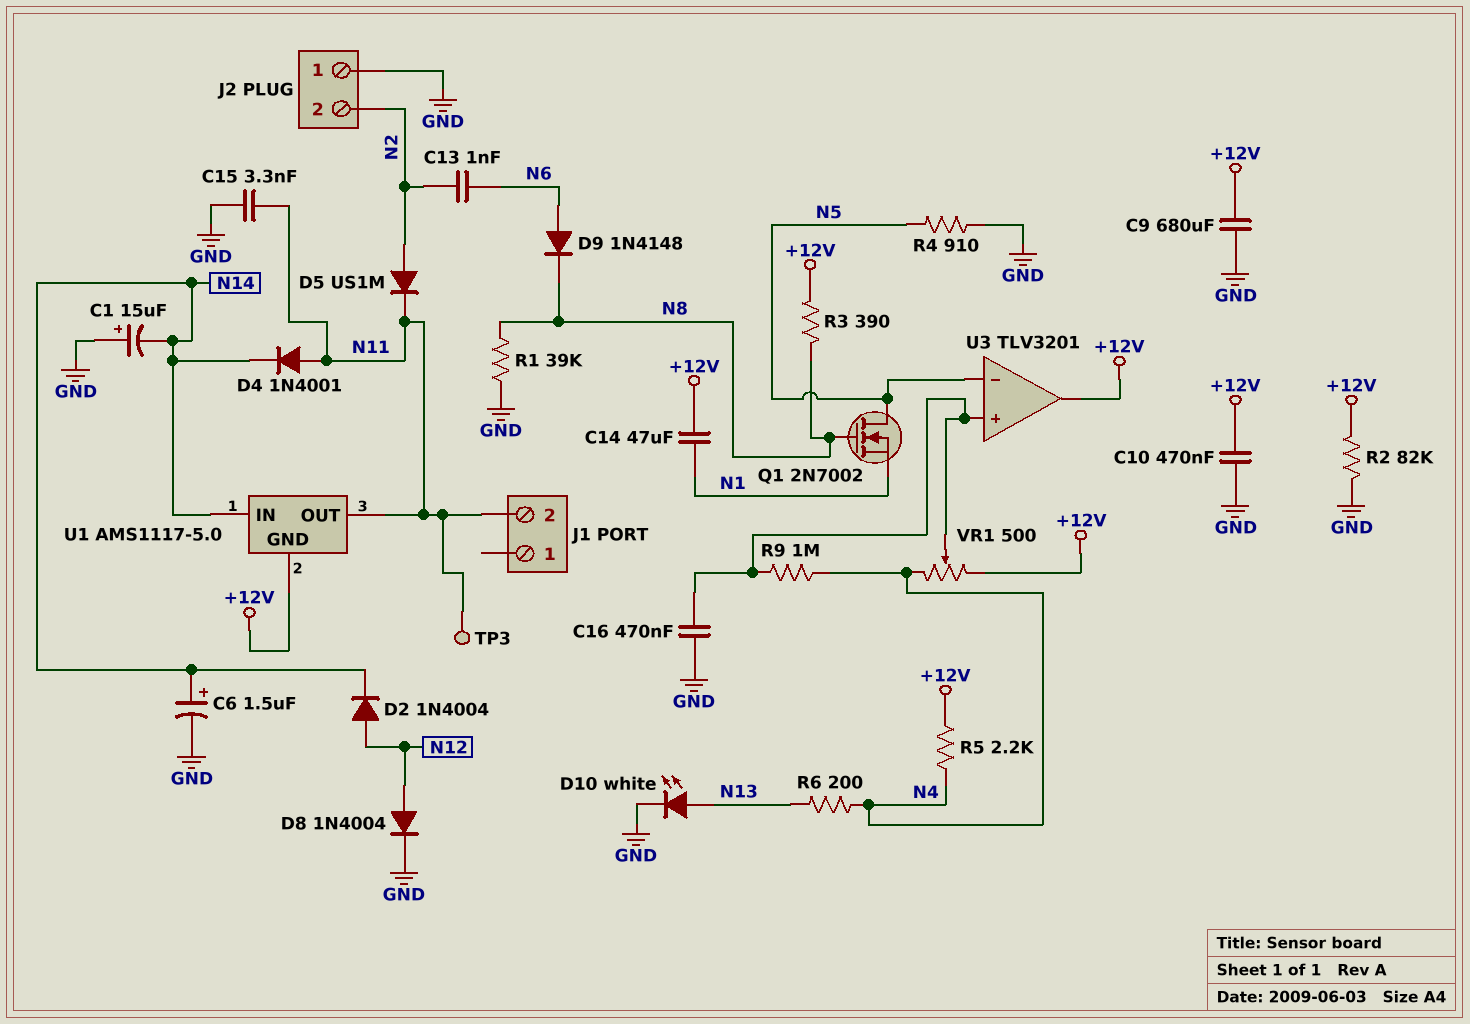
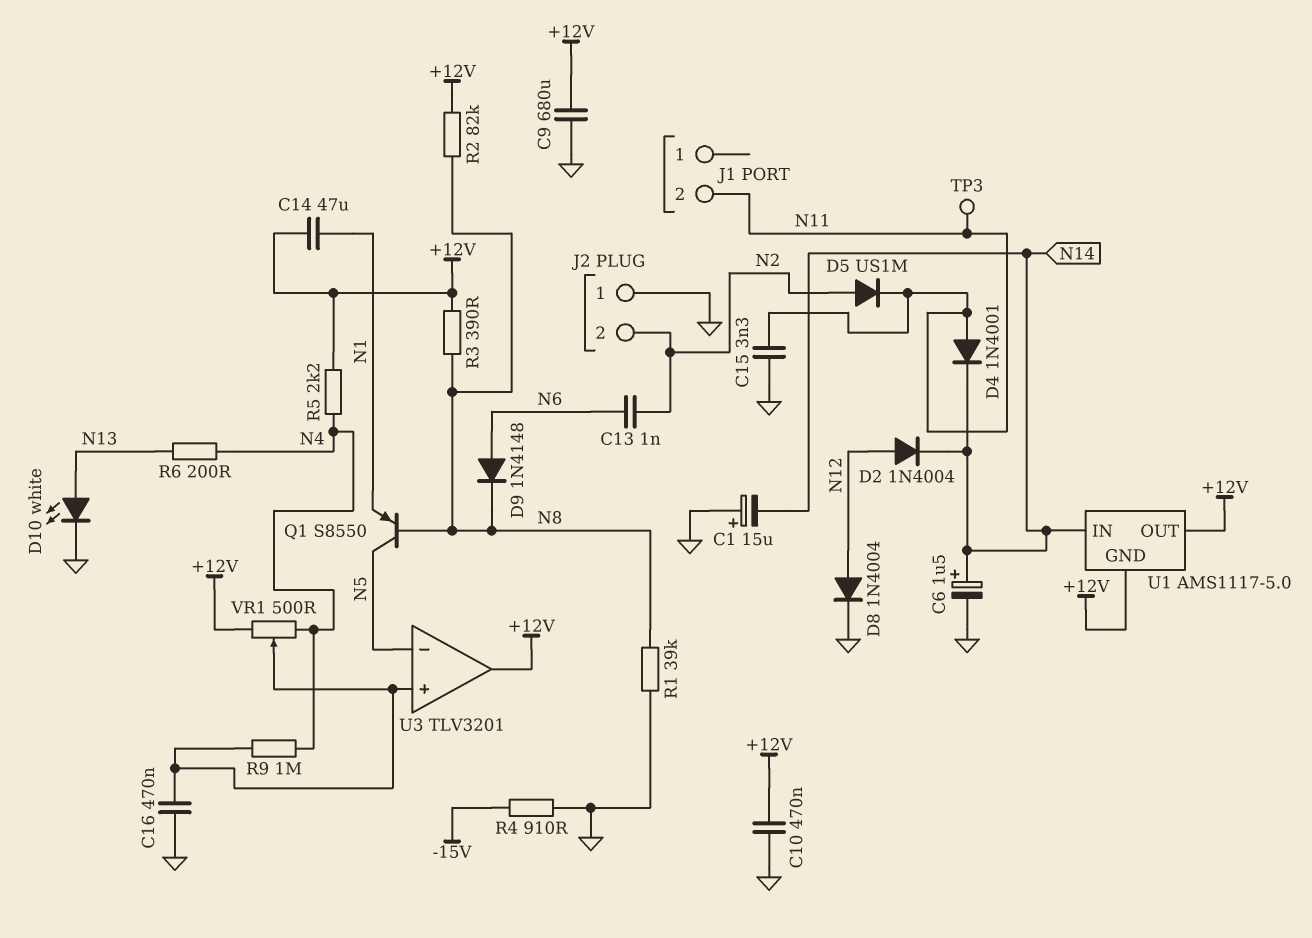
Q1: NMOS 2N7002 (G N8, D N5, S N1) -> PNP S8550 (B N8, C N5, E N1)
R2: 82k (+12V, GND) -> 82k (+12V, N8)
R4: 910 (GND, N5) -> 910 (-15V, GND)
U1 pin OUT: N11 -> +12V

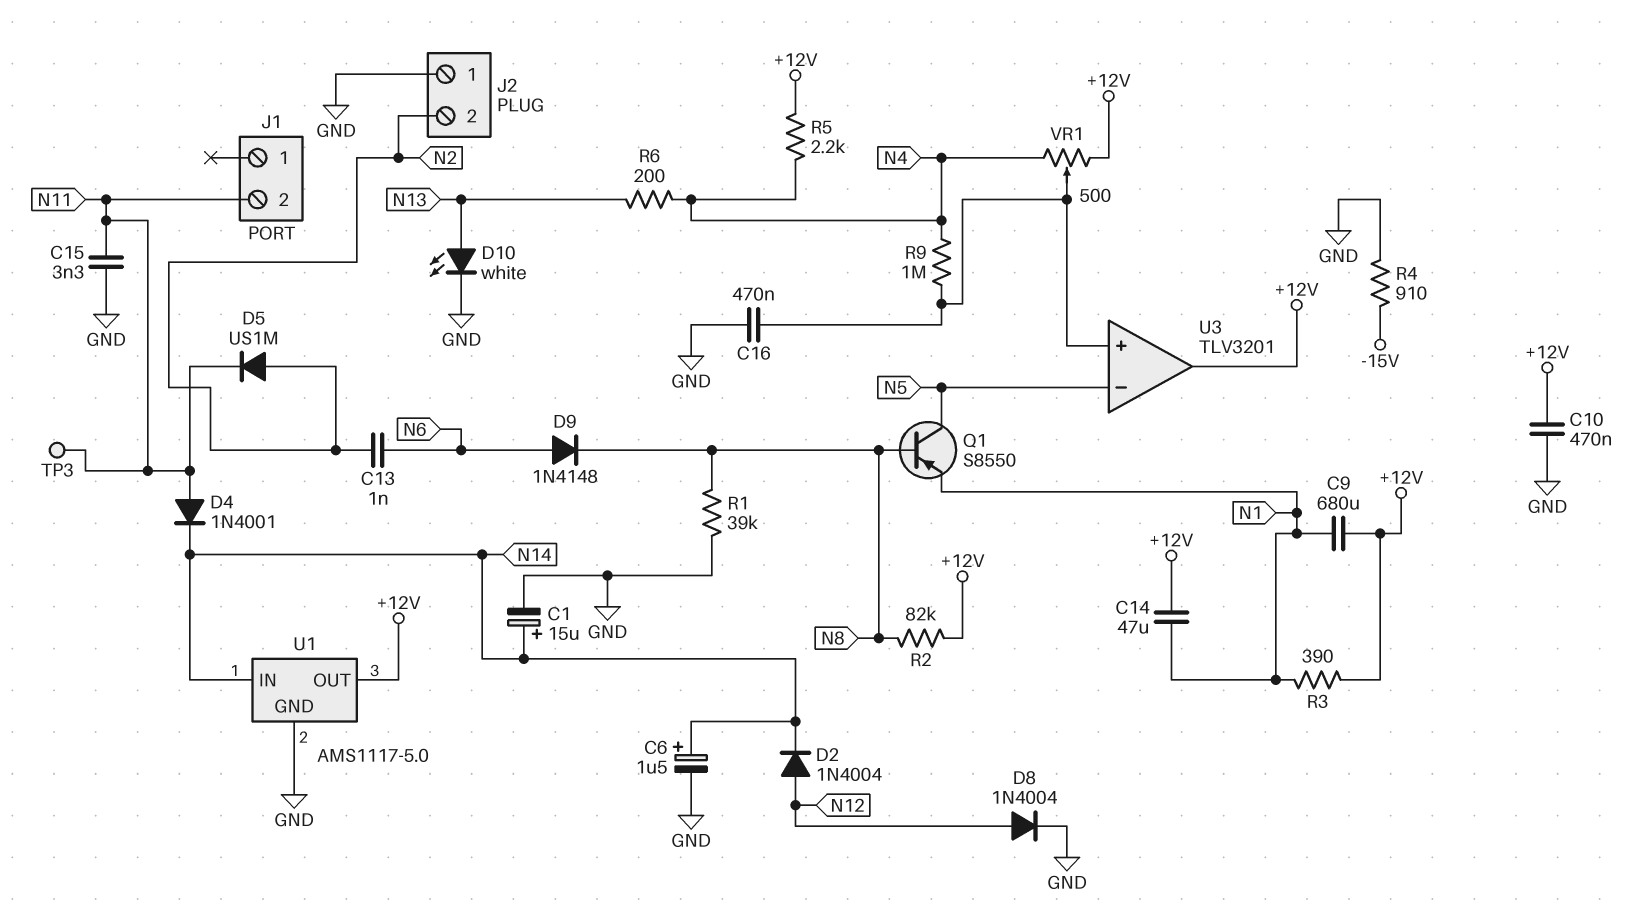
C1: 15uF (plus GND, minus N14) -> 15uF (plus N14, minus GND)
C9: 680uF (+12V, GND) -> 680uF (+12V, N1)
R3: 390 (+12V, N8) -> 390 (+12V, N1)
U1 pin GND: +12V -> GND

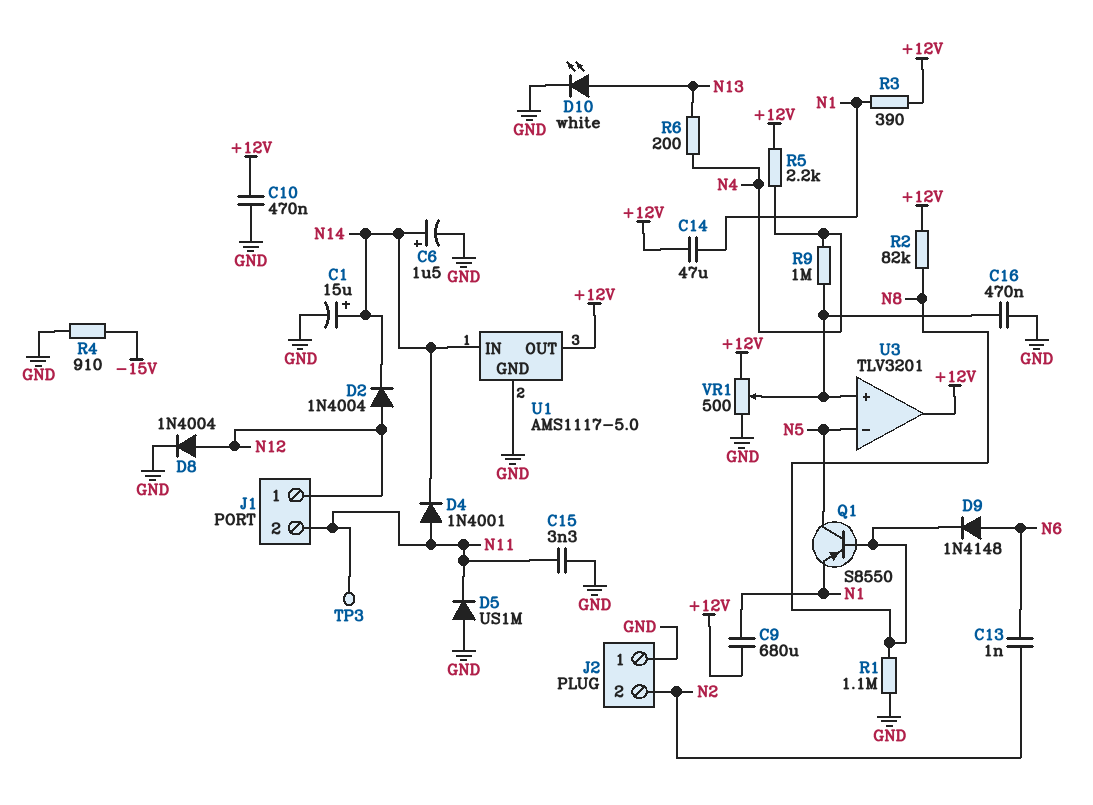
D5: diode US1M (A N2, K N11) -> diode US1M (A GND, K N11)
J1 pin 1: none -> N12
R1: 39k (GND, N8) -> 1.1M (GND, N8)
VR1: 500 (+12V, N4, wiper U3/in+) -> 500 (+12V, GND, wiper U3/in+)

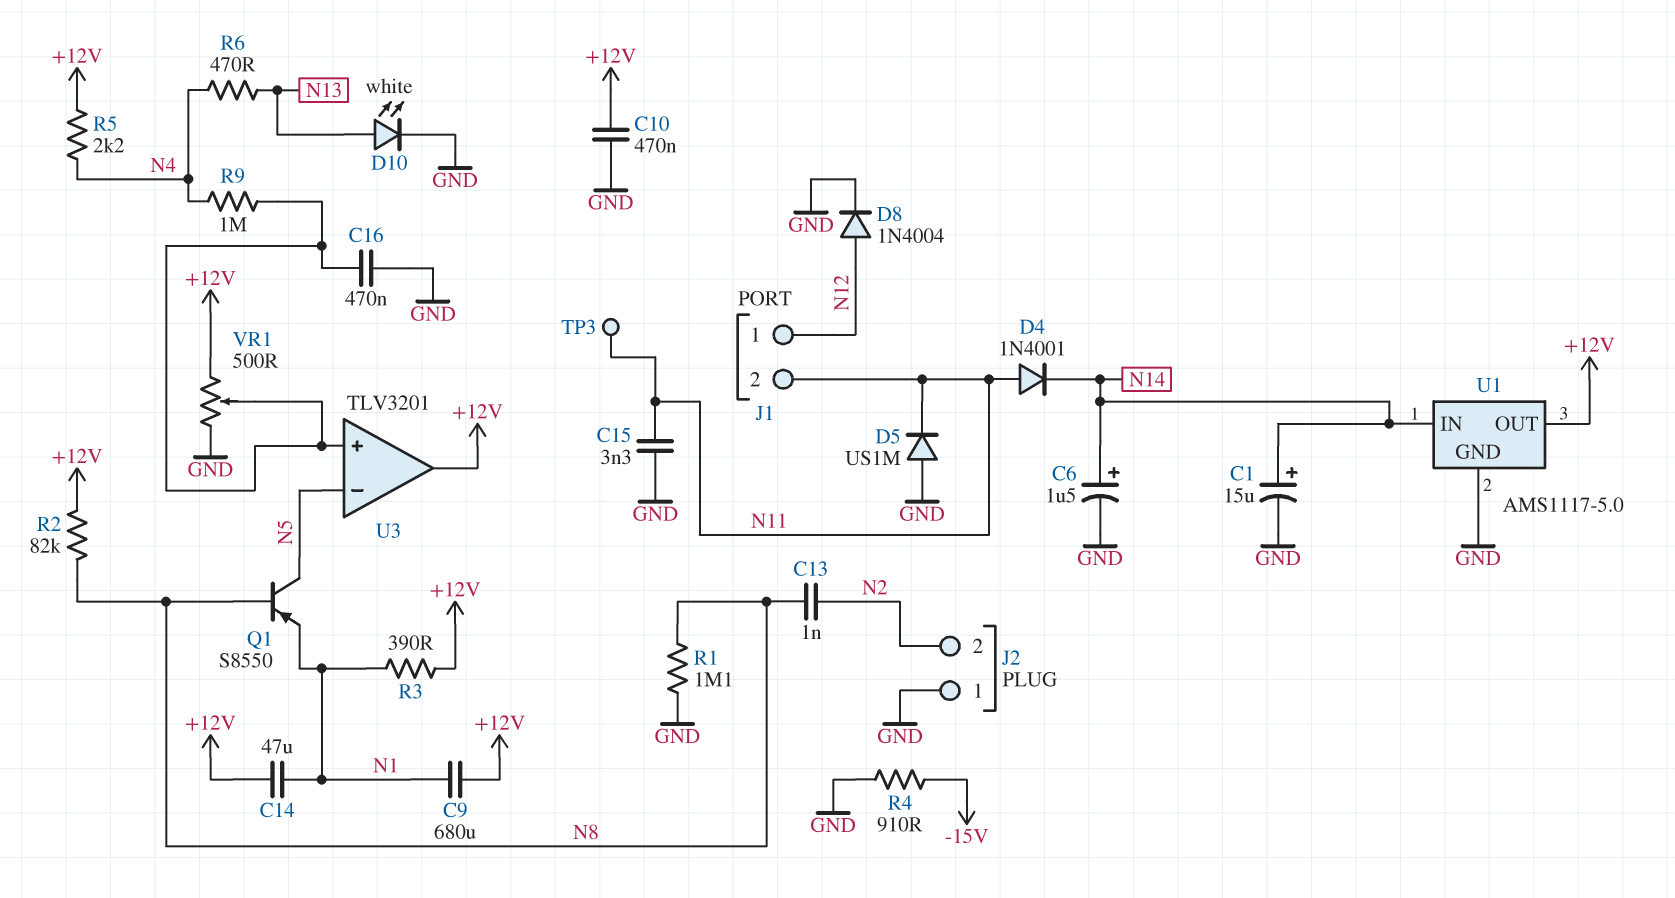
C13: 1nF (N2, N6) -> 1nF (N2, N8)
D2: diode 1N4004 (A N12, K N14) -> none
D9: diode 1N4148 (A N6, K N8) -> none
R6: 200 (N4, N13) -> 470 (N4, N13)

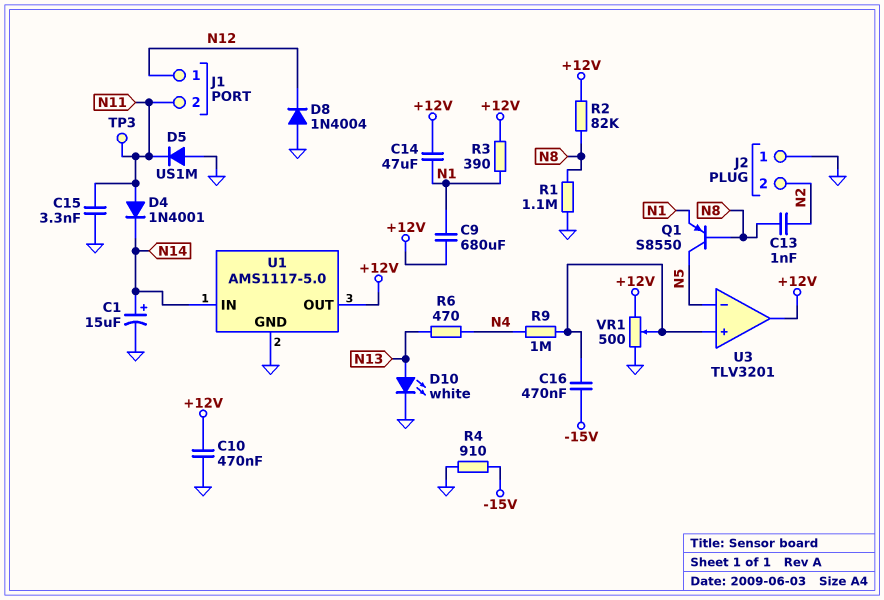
C6: 1.5uF (plus N14, minus GND) -> none
C16: 470nF (GND, U3/in+) -> 470nF (-15V, U3/in+)
D8: diode 1N4004 (A N12, K GND) -> diode 1N4004 (A GND, K N12)
R5: 2.2k (+12V, N4) -> none

